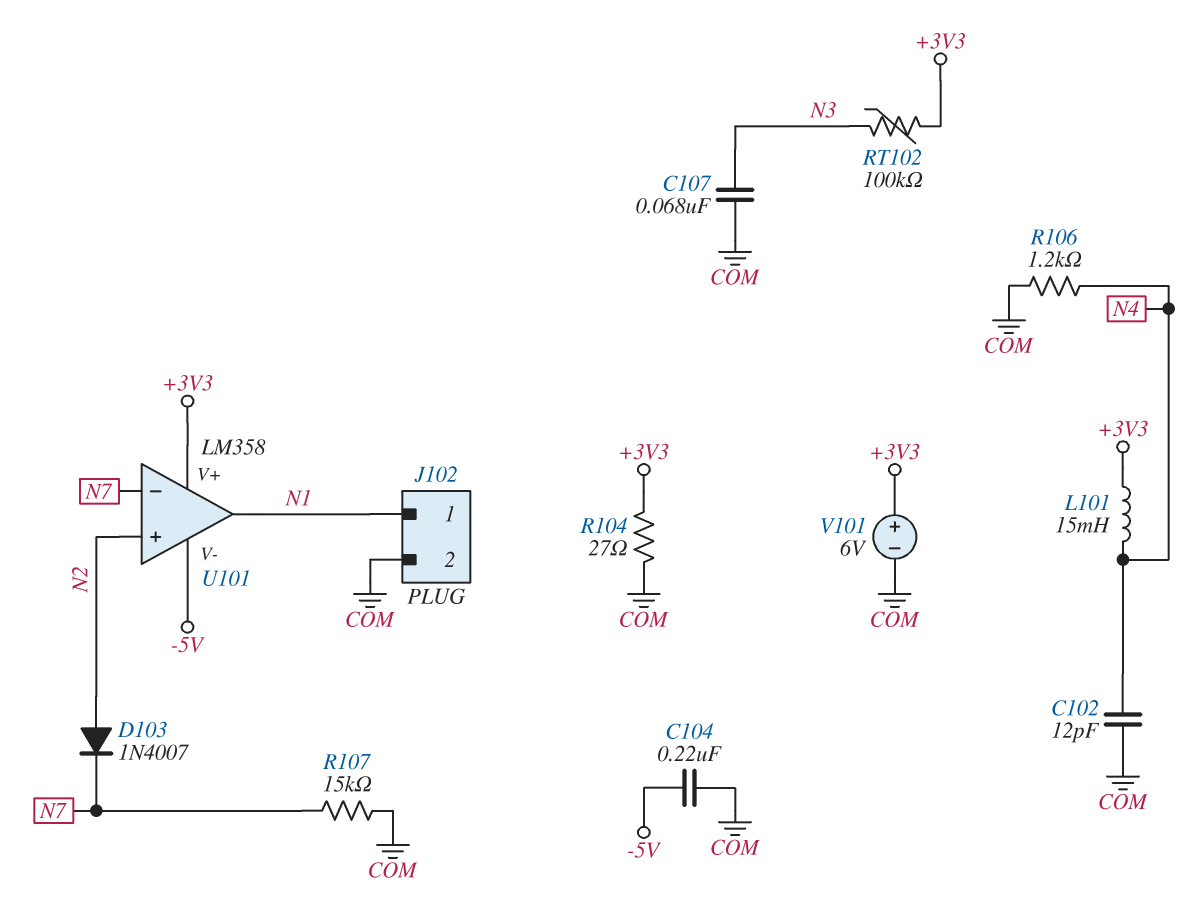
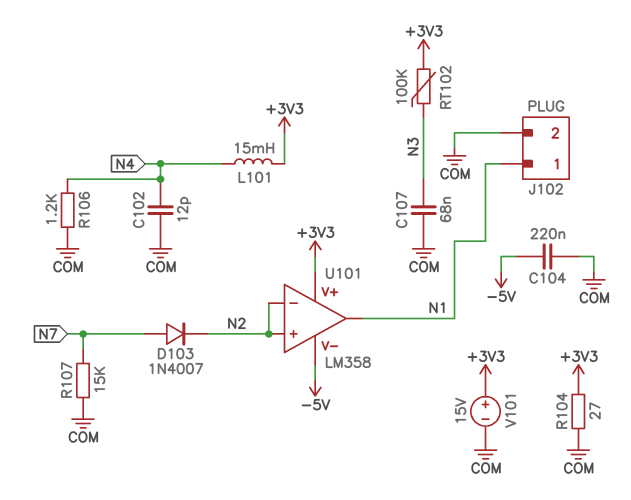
D103: diode 1N4007 (A N2, K N7) -> diode 1N4007 (A N7, K N2)
U101 pin in-: N7 -> N2
V101: 6V (plus +3V3, minus COM) -> 15V (plus +3V3, minus COM)

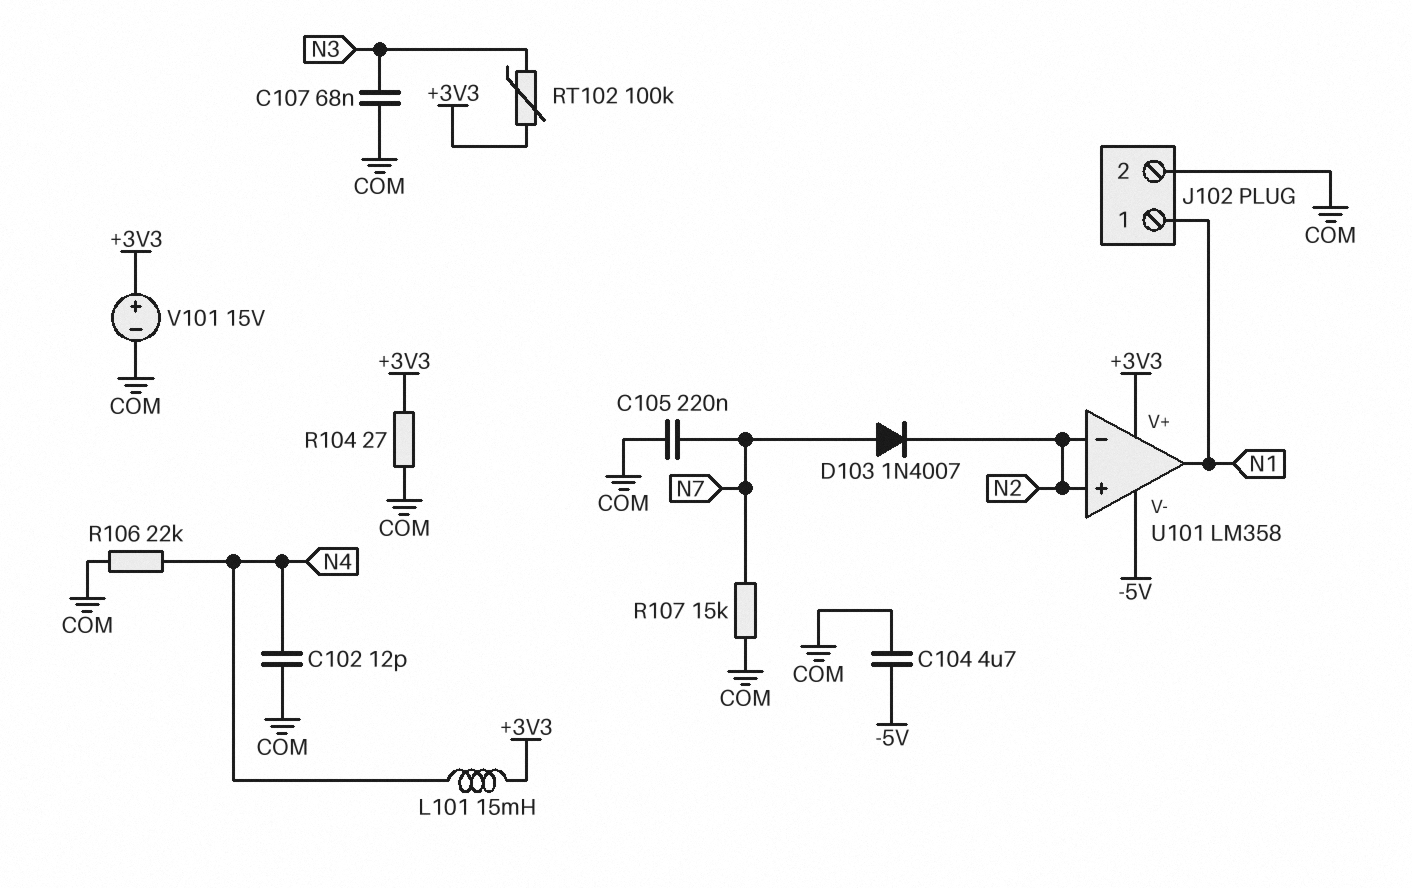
C104: 220nF (-5V, COM) -> 4.7uF (-5V, COM)
C105: none -> 220nF (COM, N7)
R106: 1.2k (COM, N4) -> 22k (COM, N4)

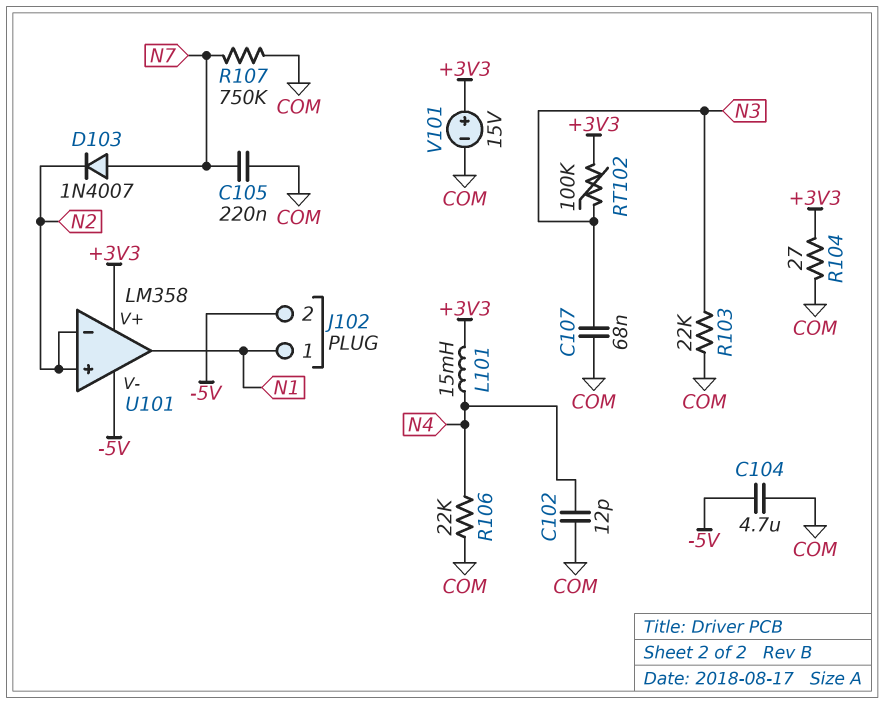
J102 pin 2: COM -> -5V
R103: none -> 22k (COM, N3)
R107: 15k (COM, N7) -> 750k (COM, N7)

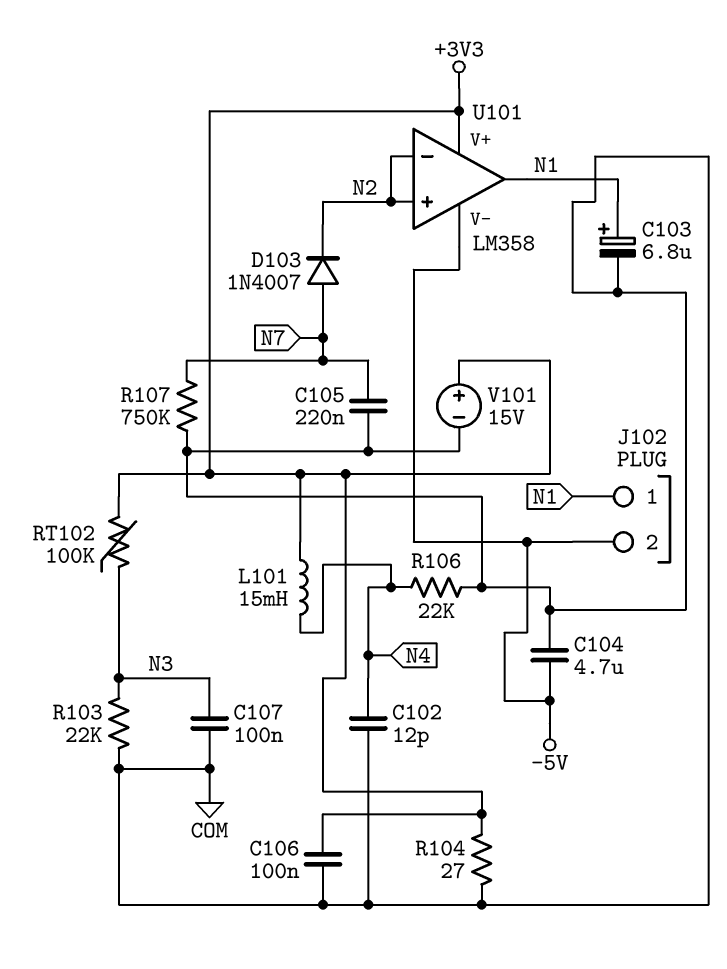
C103: none -> 6.8uF (plus N1, minus COM)
C106: none -> 100nF (+3V3, COM)
C107: 68nF (COM, N3) -> 100nF (COM, N3)

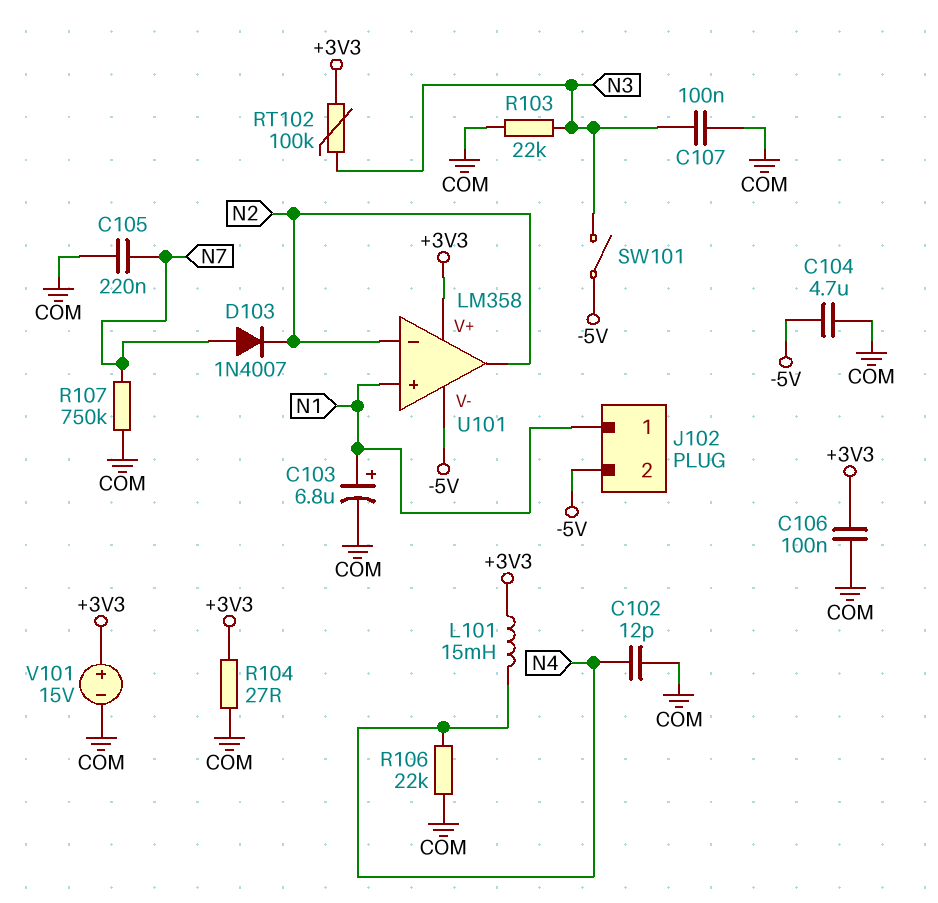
SW101: none -> switch (-5V, N3)
U101 pin in+: N2 -> N1
U101 pin out: N1 -> N2

